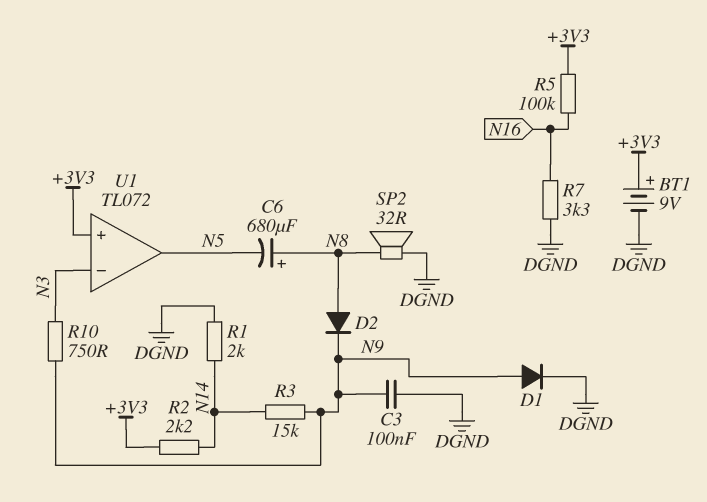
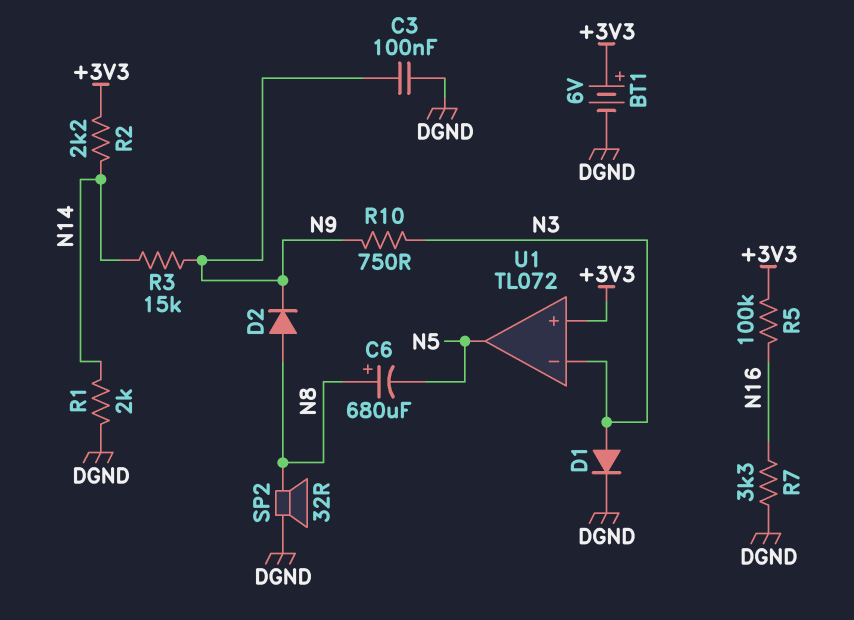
BT1: 9V (plus +3V3, minus DGND) -> 6V (plus +3V3, minus DGND)
D1: diode (A N9, K DGND) -> diode (A N3, K DGND)

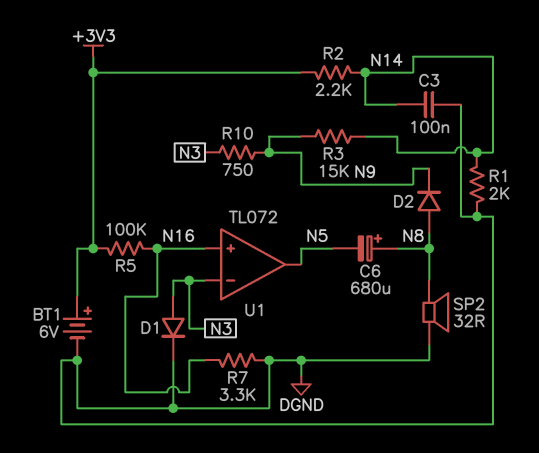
C3: 100nF (DGND, N9) -> 100nF (DGND, N14)
U1 pin in+: +3V3 -> N16

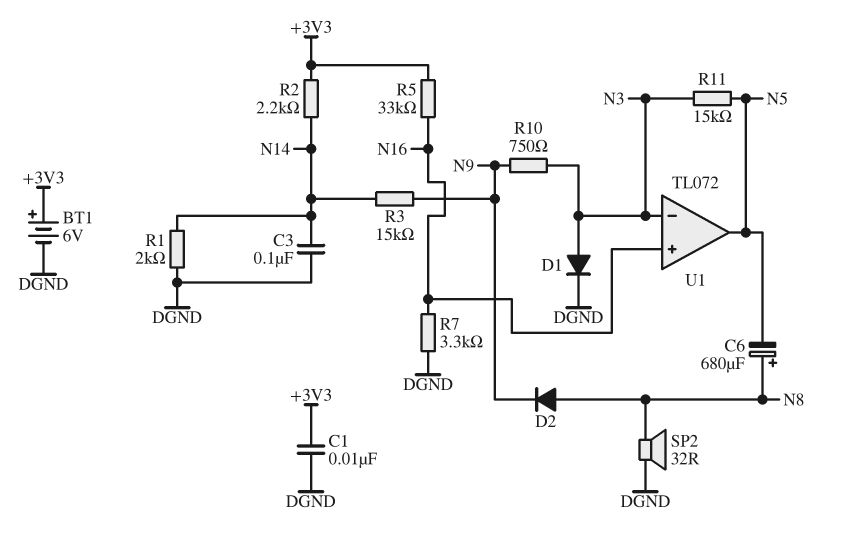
C1: none -> 10nF (+3V3, DGND)
R5: 100k (+3V3, N16) -> 33k (+3V3, N16)
R11: none -> 15k (N3, N5)

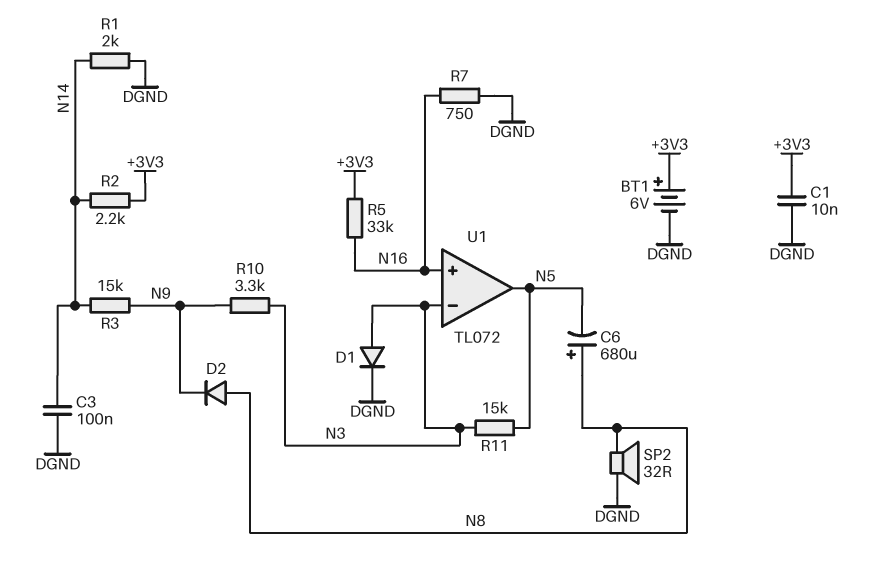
R7: 3.3k (DGND, N16) -> 750 (DGND, N16)
R10: 750 (N3, N9) -> 3.3k (N3, N9)

